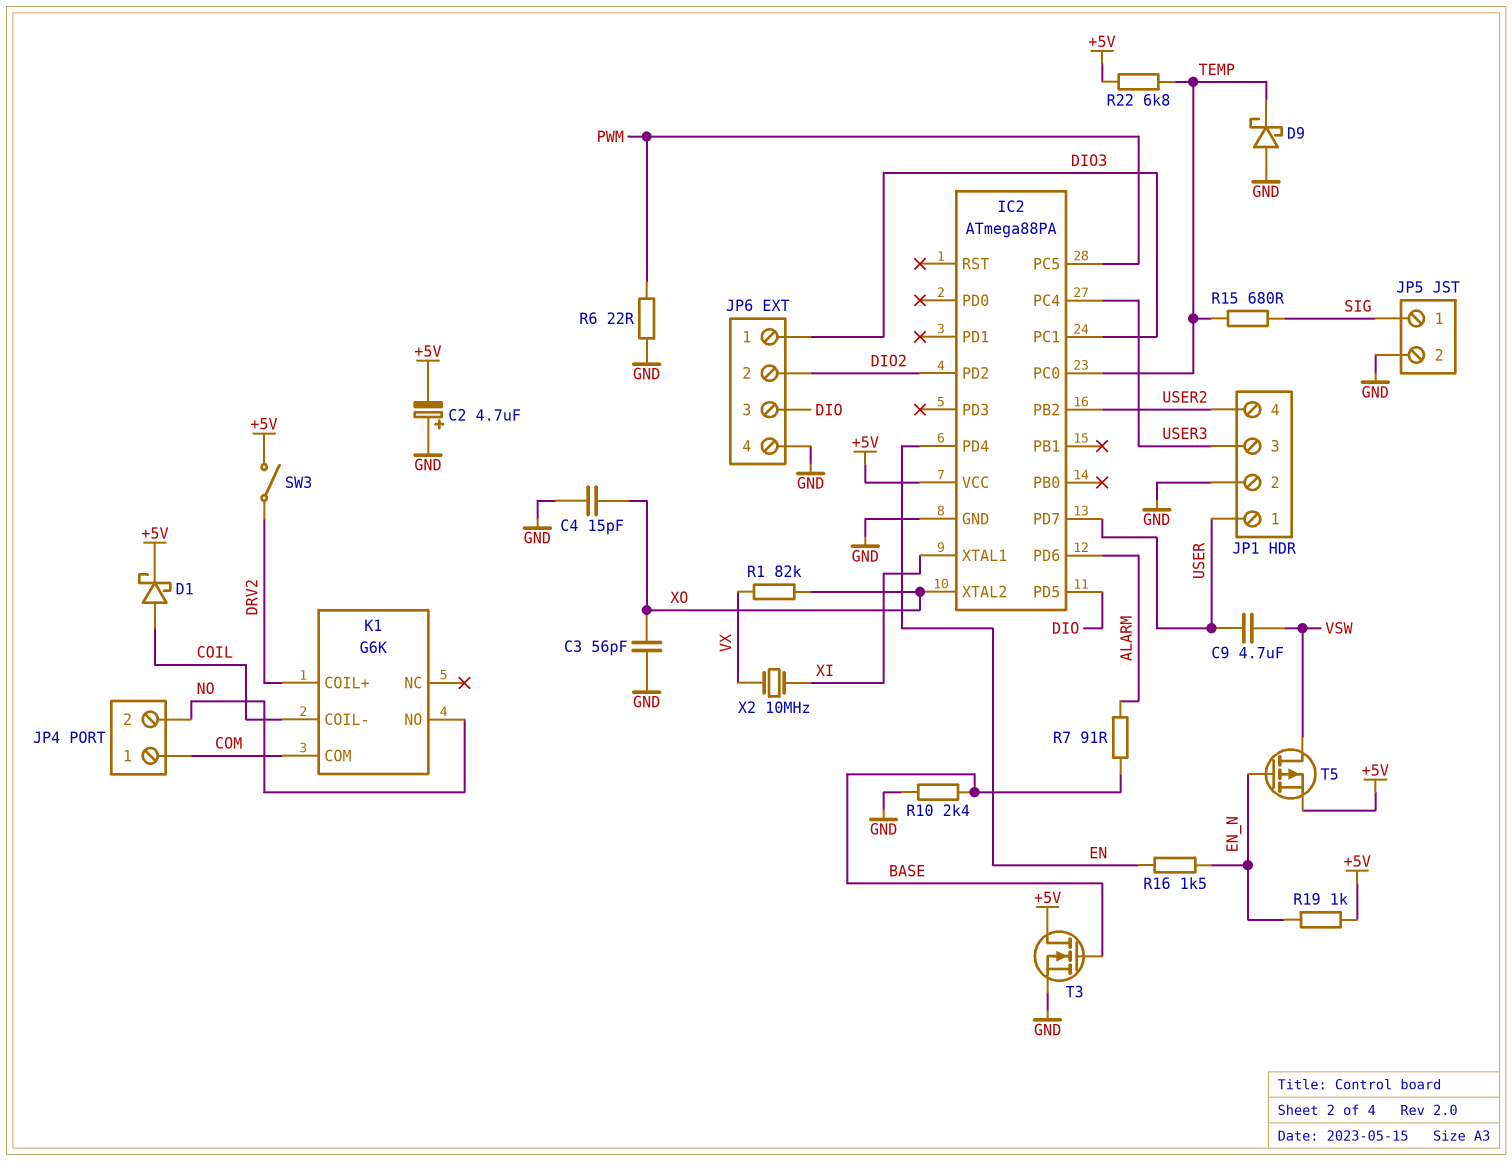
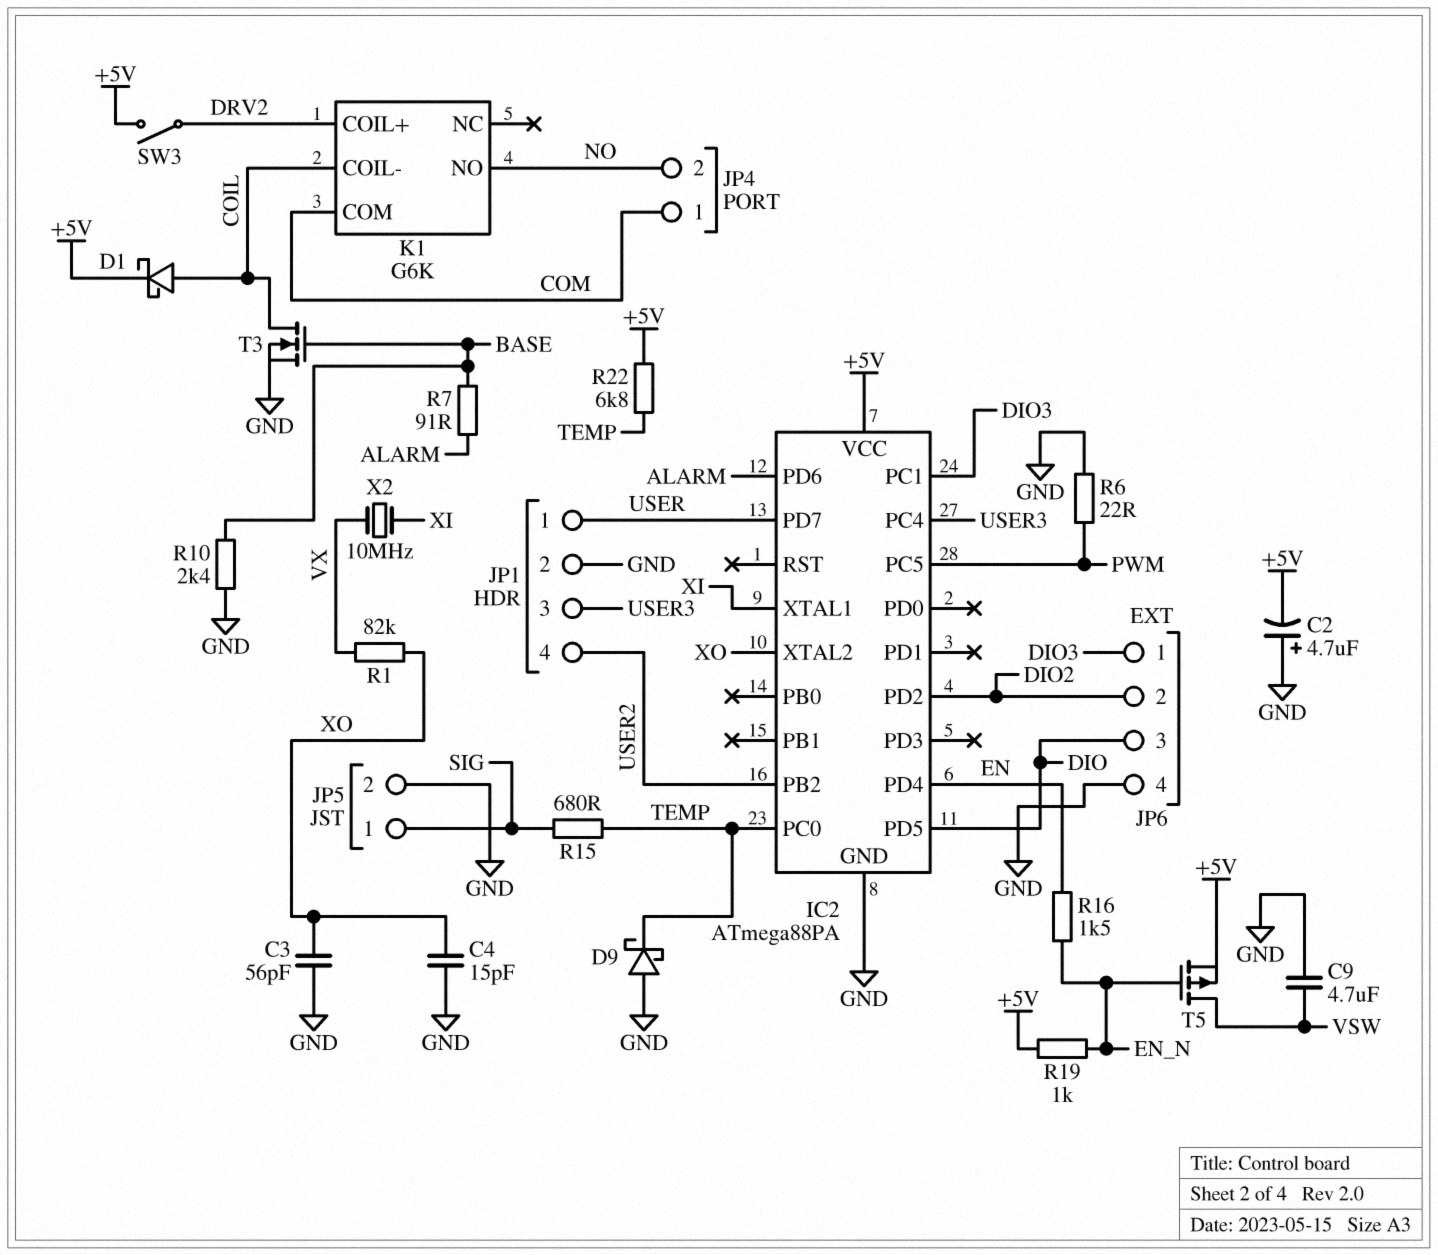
C9: 4.7uF (USER, VSW) -> 4.7uF (GND, VSW)
T3: NMOS (G BASE, D +5V, S GND) -> NMOS (G BASE, D COIL, S GND)

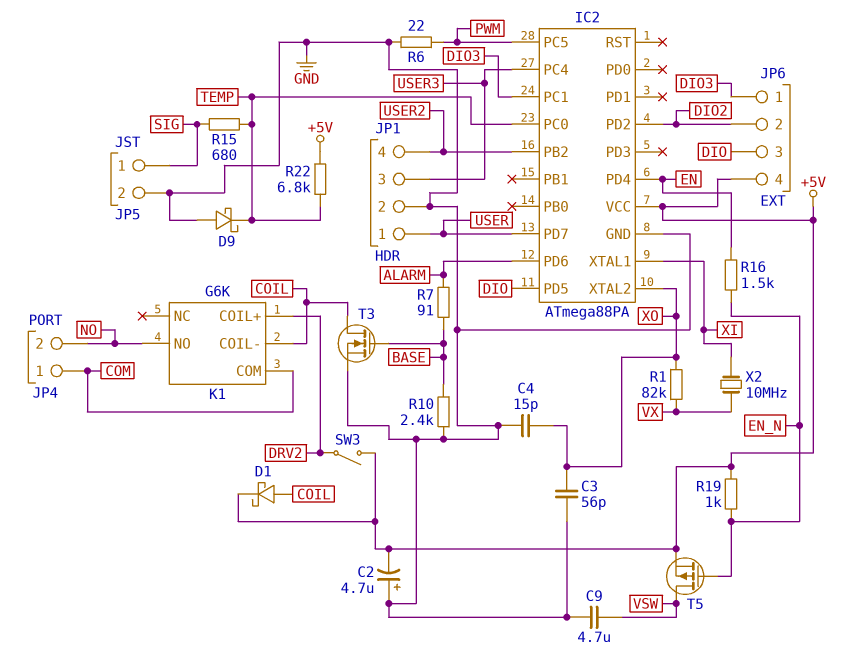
JP6 pin 4: GND -> +5V

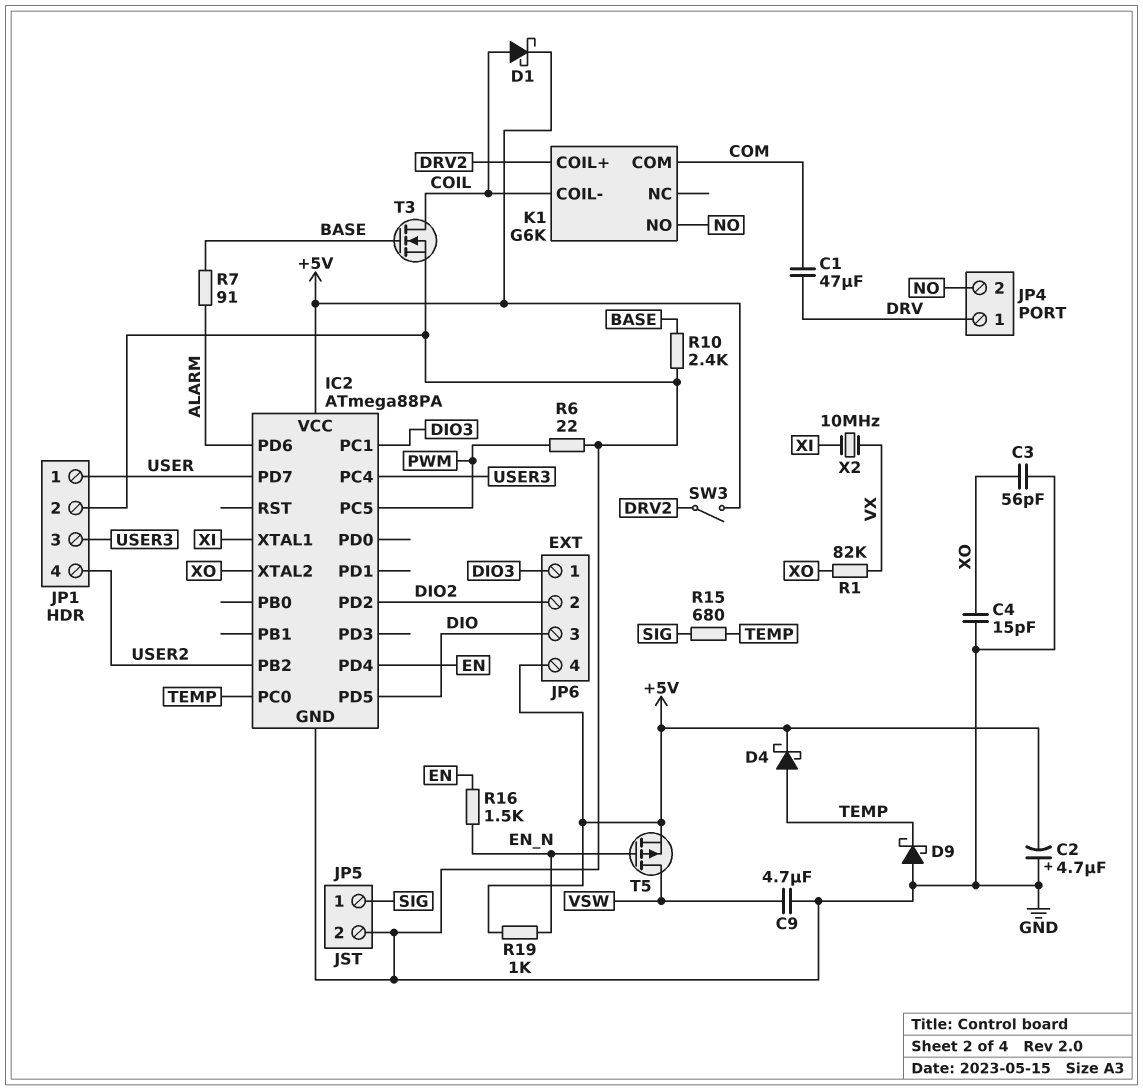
C1: none -> 47uF (COM, DRV)
D4: none -> schottky (A TEMP, K +5V)
JP4 pin 1: COM -> DRV
R22: 6.8k (+5V, TEMP) -> none

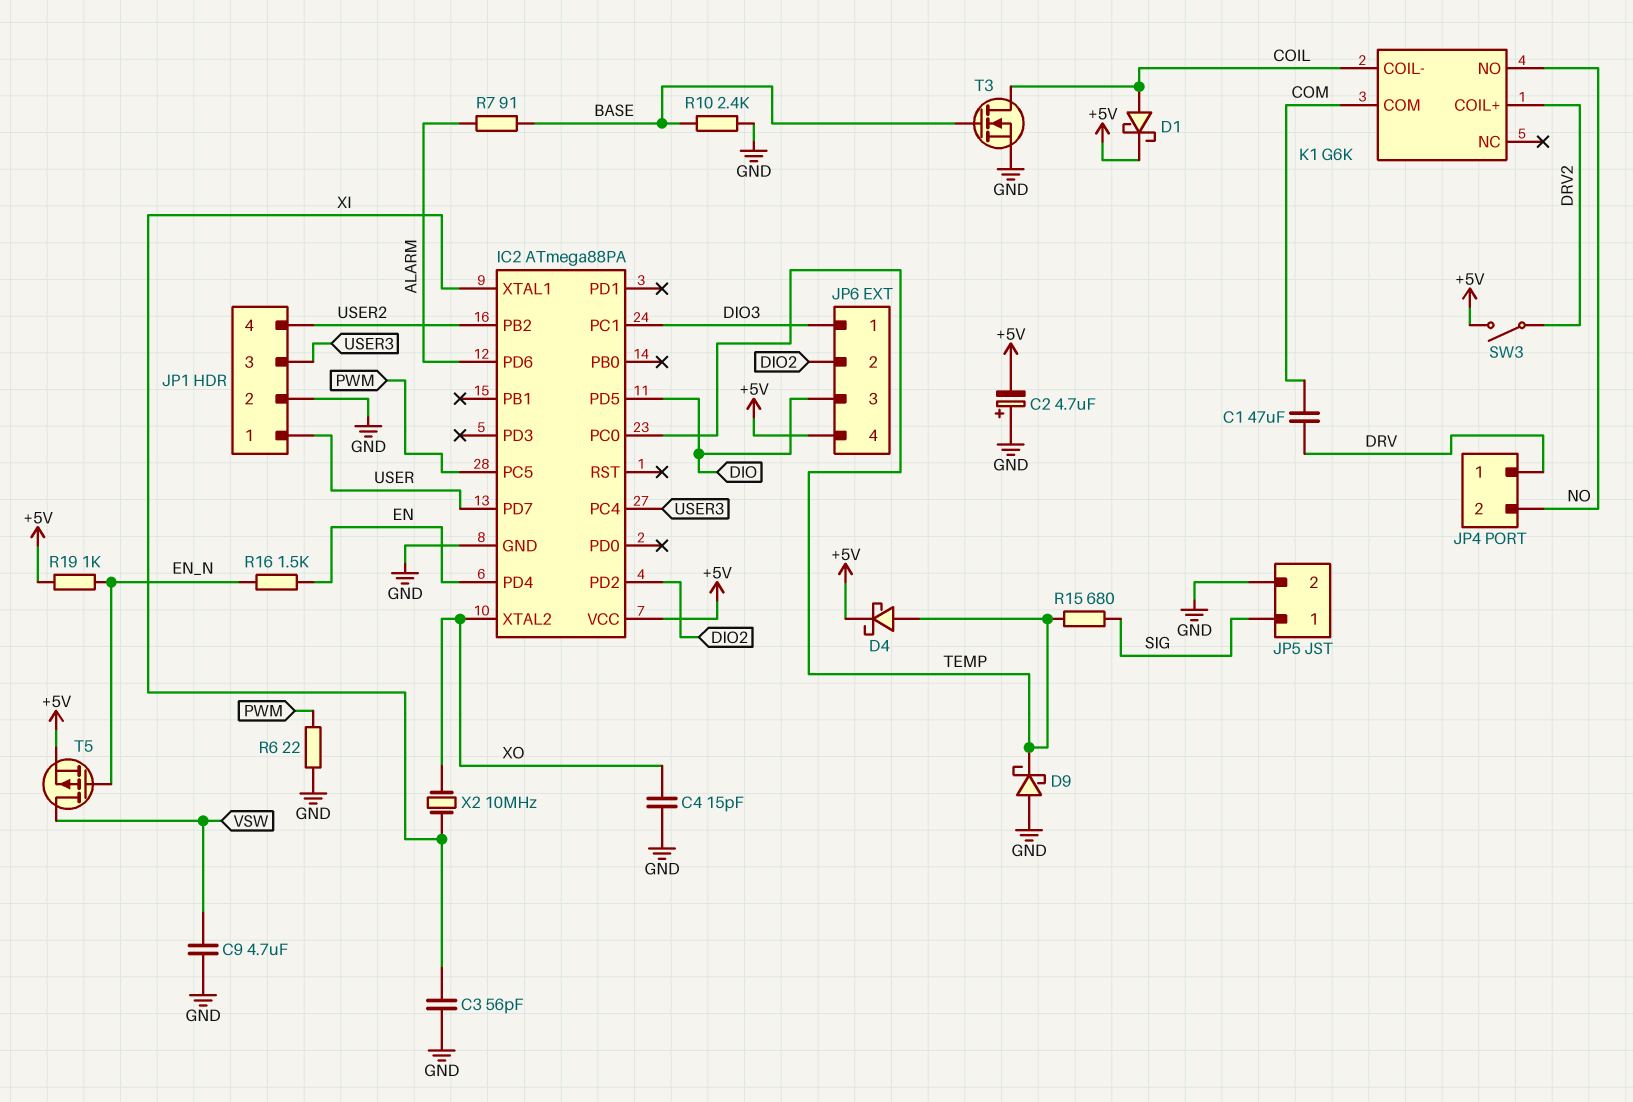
C3: 56pF (GND, XO) -> 56pF (GND, XI)
R1: 82k (VX, XO) -> none
X2: 10MHz (VX, XI) -> 10MHz (XI, XO)

